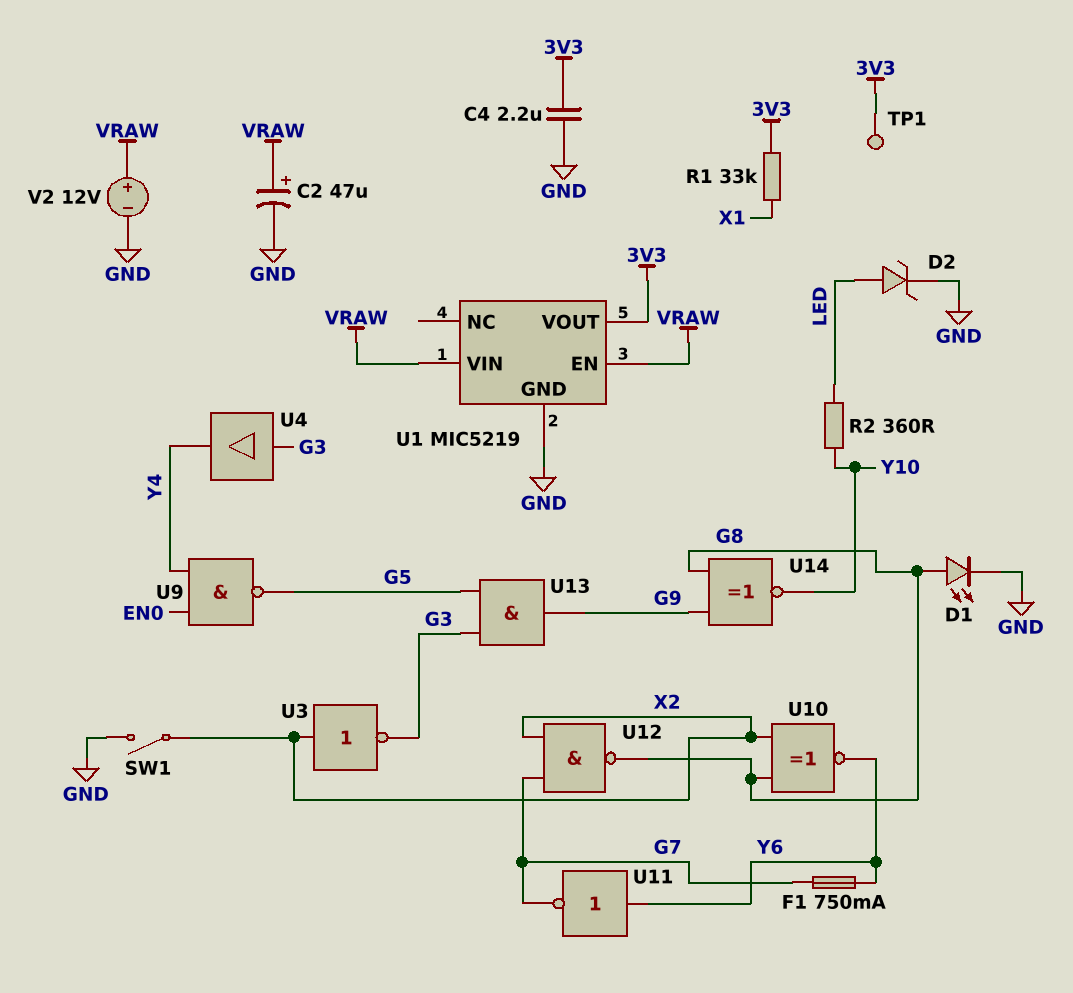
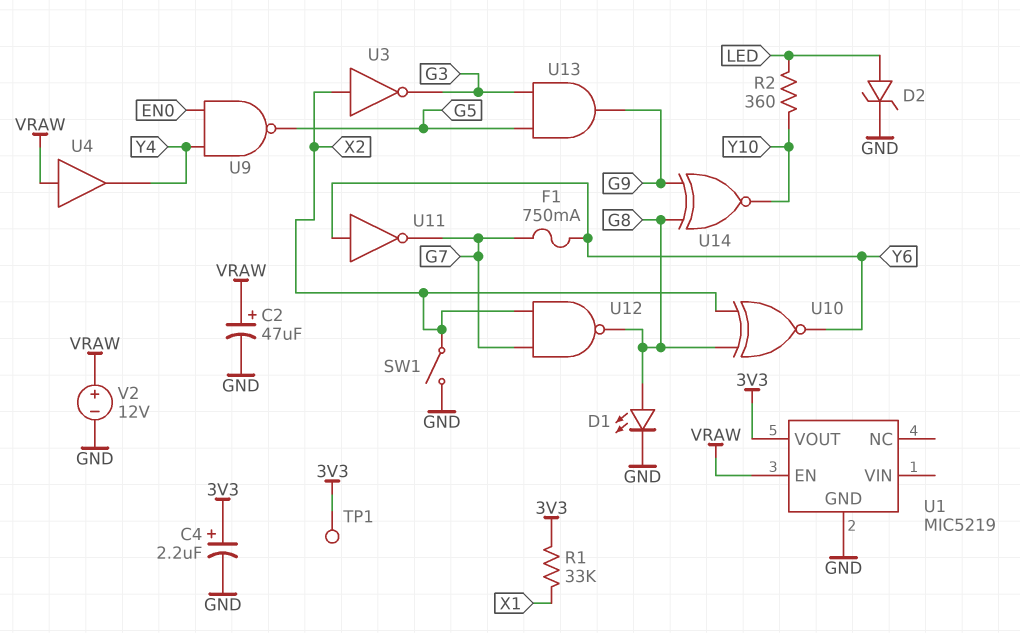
C4: 2.2uF (3V3, GND) -> 2.2uF (plus 3V3, minus GND)
U1 pin VIN: VRAW -> none
U4: buffer (in G3, out Y4) -> buffer (in VRAW, out Y4)

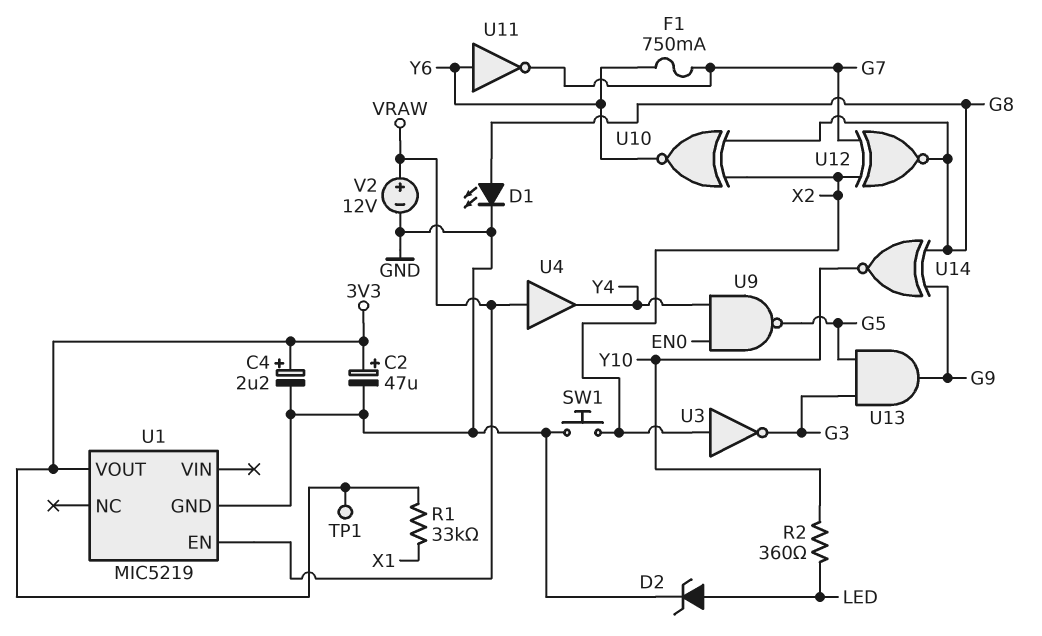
C2: 47uF (plus VRAW, minus GND) -> 47uF (plus 3V3, minus GND)
SW1: switch (GND, X2) -> button (GND, X2)
U12: NAND (in G7, in X2, out G8) -> XNOR (in G7, in X2, out G8)

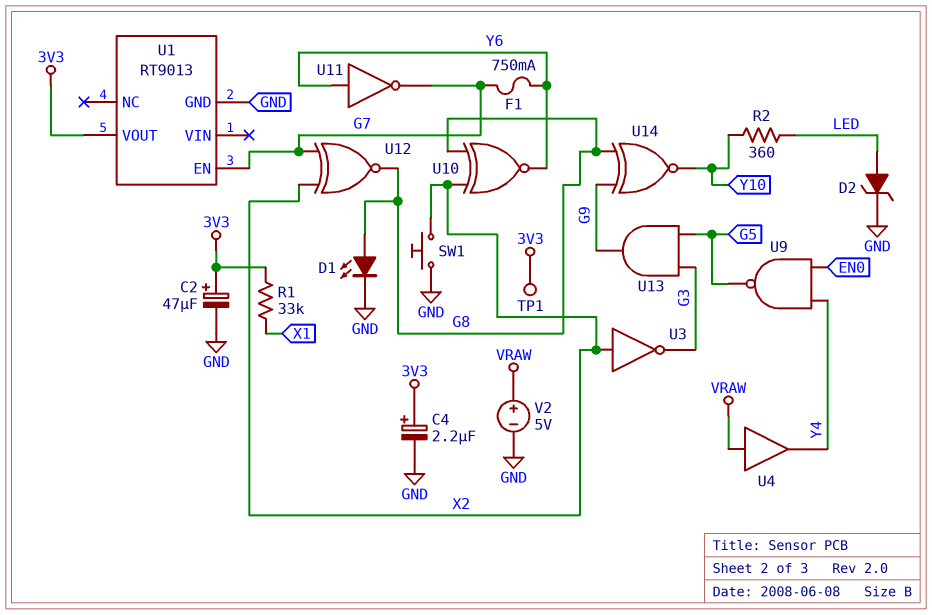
U1: MIC5219 -> RT9013
U1 pin EN: VRAW -> G7
V2: 12V (plus VRAW, minus GND) -> 5V (plus VRAW, minus GND)

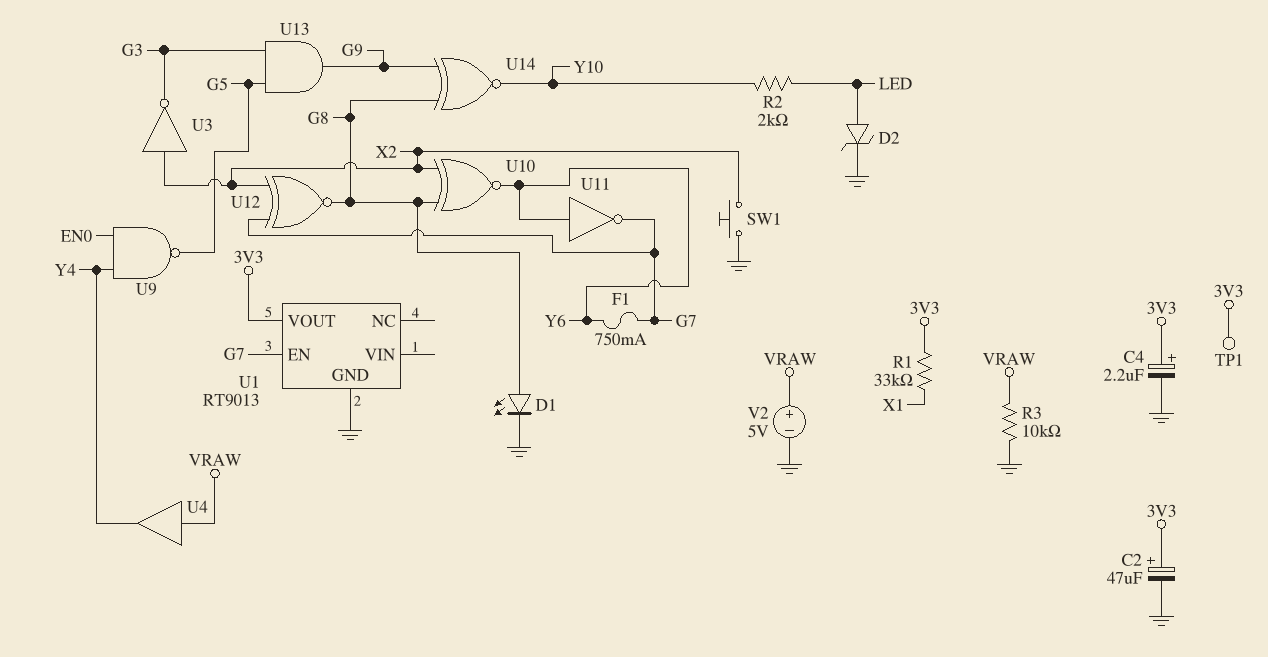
R2: 360 (LED, Y10) -> 2k (LED, Y10)
R3: none -> 10k (GND, VRAW)

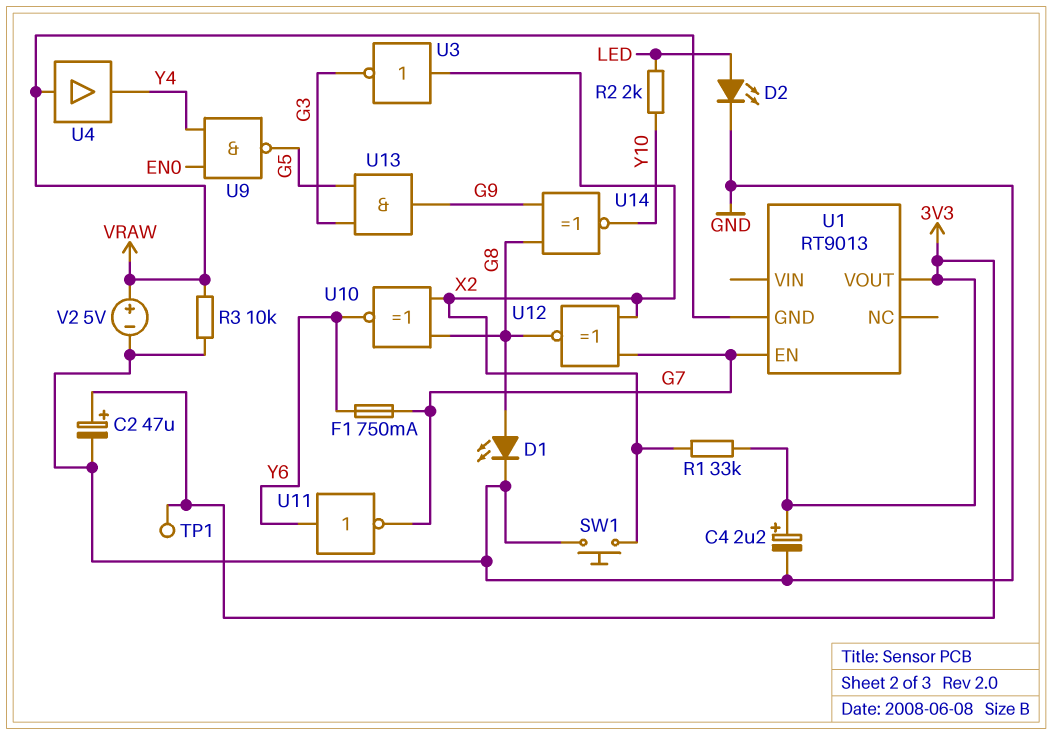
D2: zener (A LED, K GND) -> LED (A LED, K GND)
R1: 33k (3V3, X1) -> 33k (3V3, X2)
U1 pin GND: GND -> VRAW

